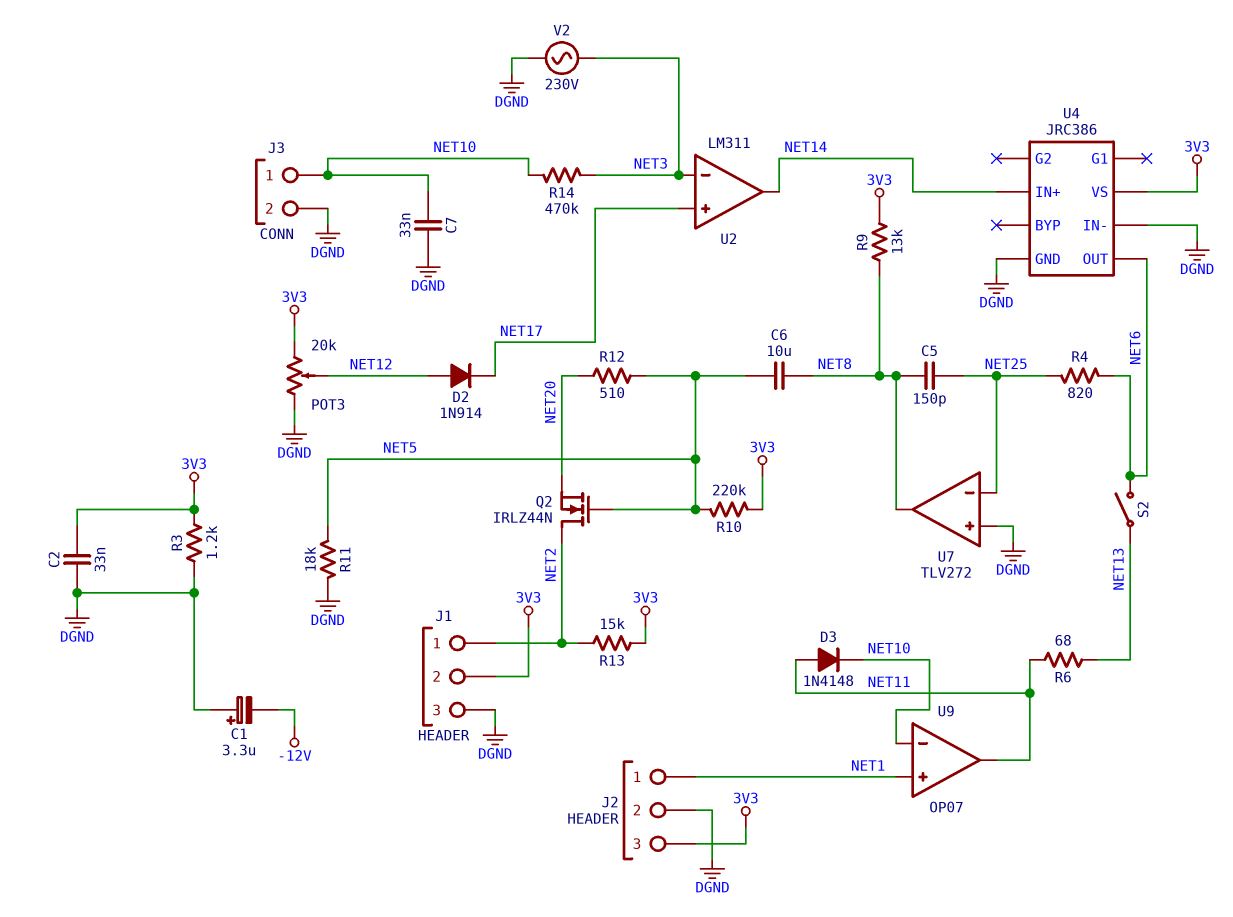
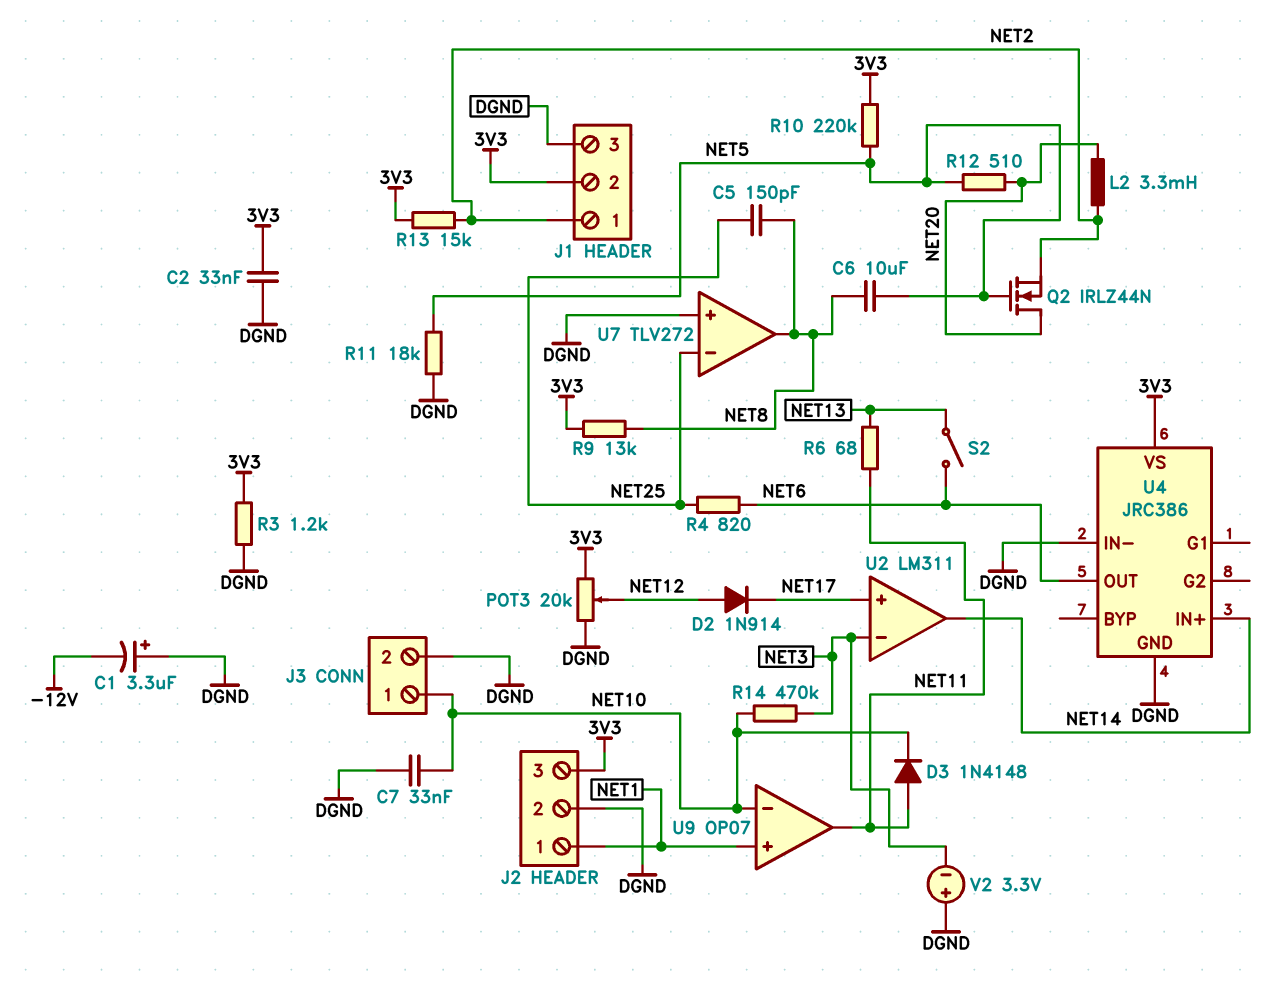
L2: none -> 3.3mH (NET2, NET20)
Q2: NMOS IRLZ44N (G NET5, D NET2, S NET20) -> NMOS IRLZ44N (G NET5, D NET20, S NET2)
V2: AC 230V (DGND, NET3) -> 3.3V (plus DGND, minus NET3)

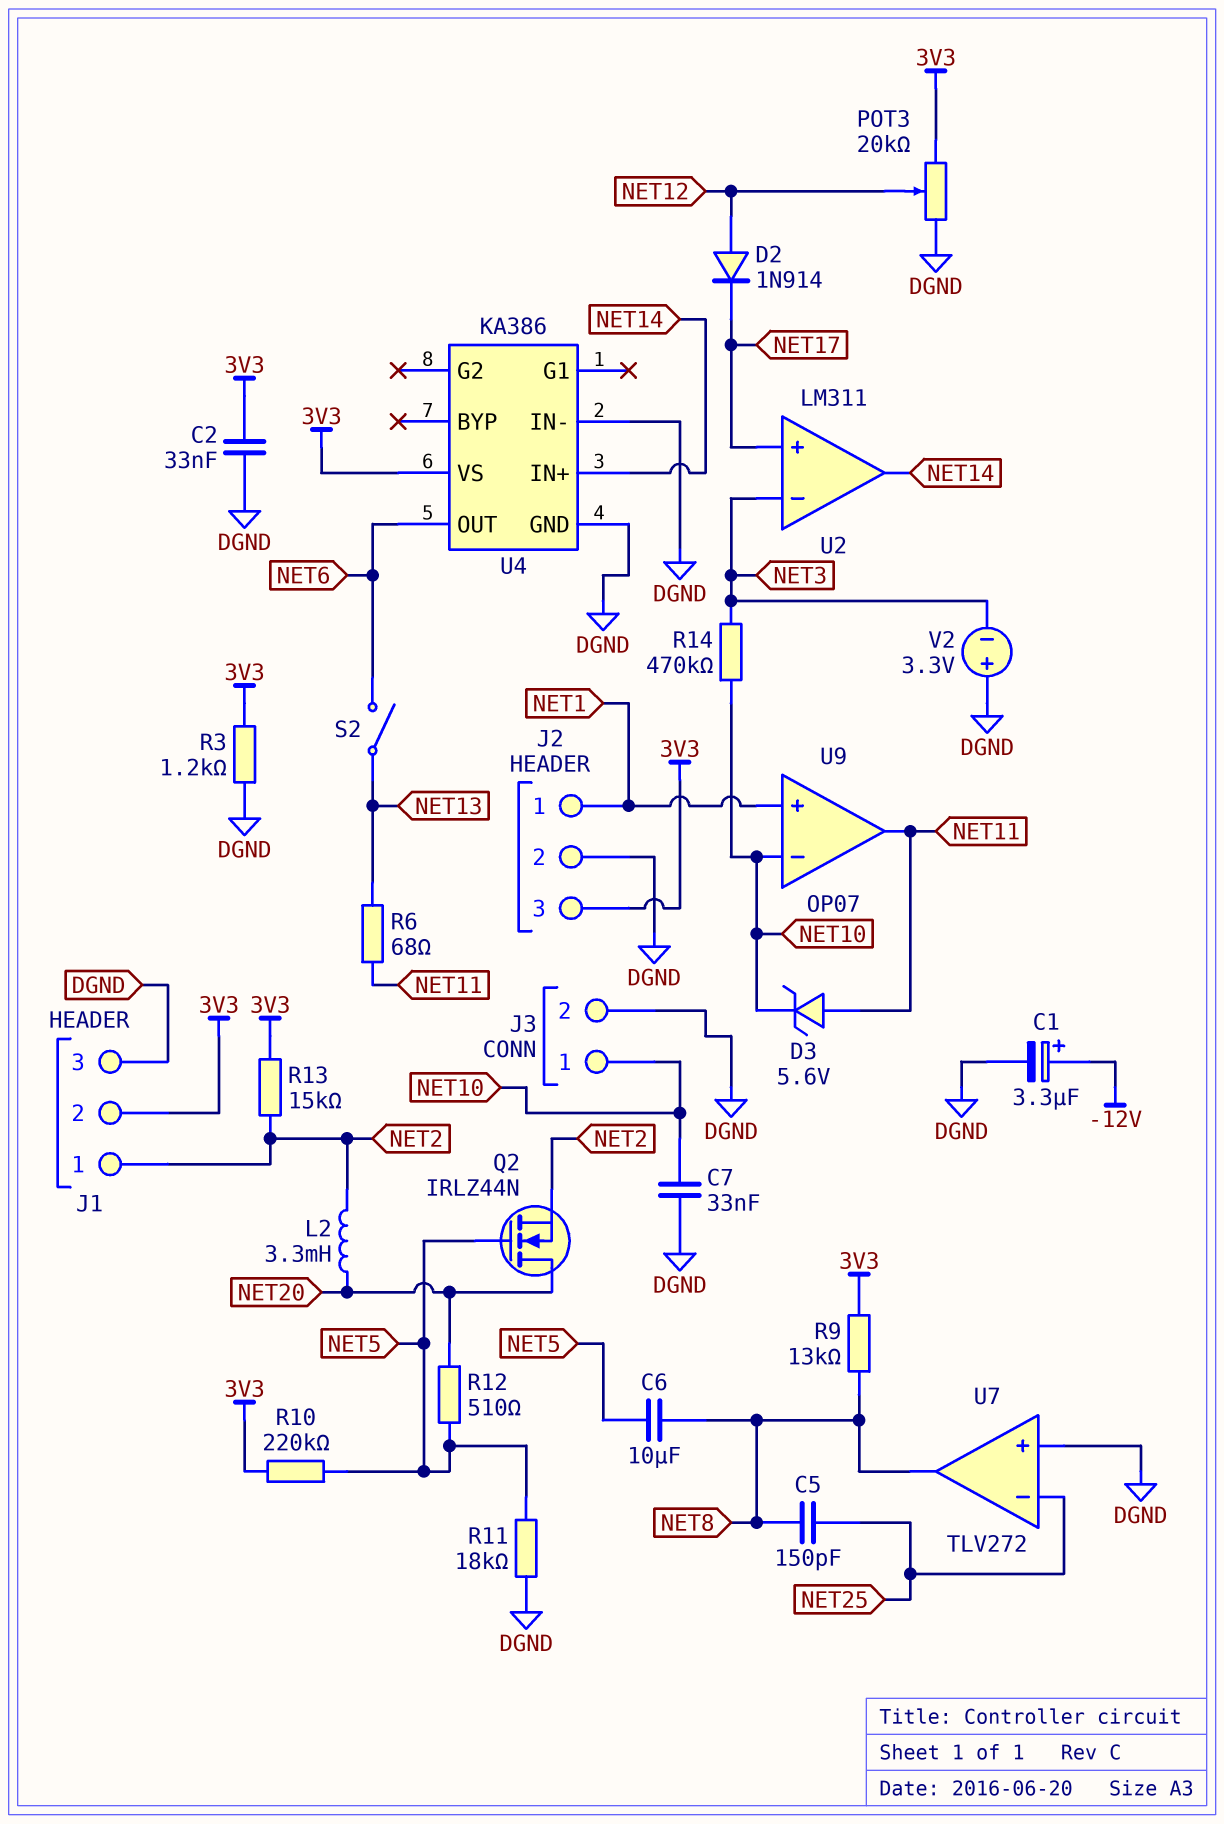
C1: 3.3uF (plus DGND, minus -12V) -> 3.3uF (plus -12V, minus DGND)
D3: diode 1N4148 (A NET11, K NET10) -> zener 5.6V (A NET11, K NET10)
R4: 820 (NET6, NET25) -> none
U4: JRC386 -> KA386

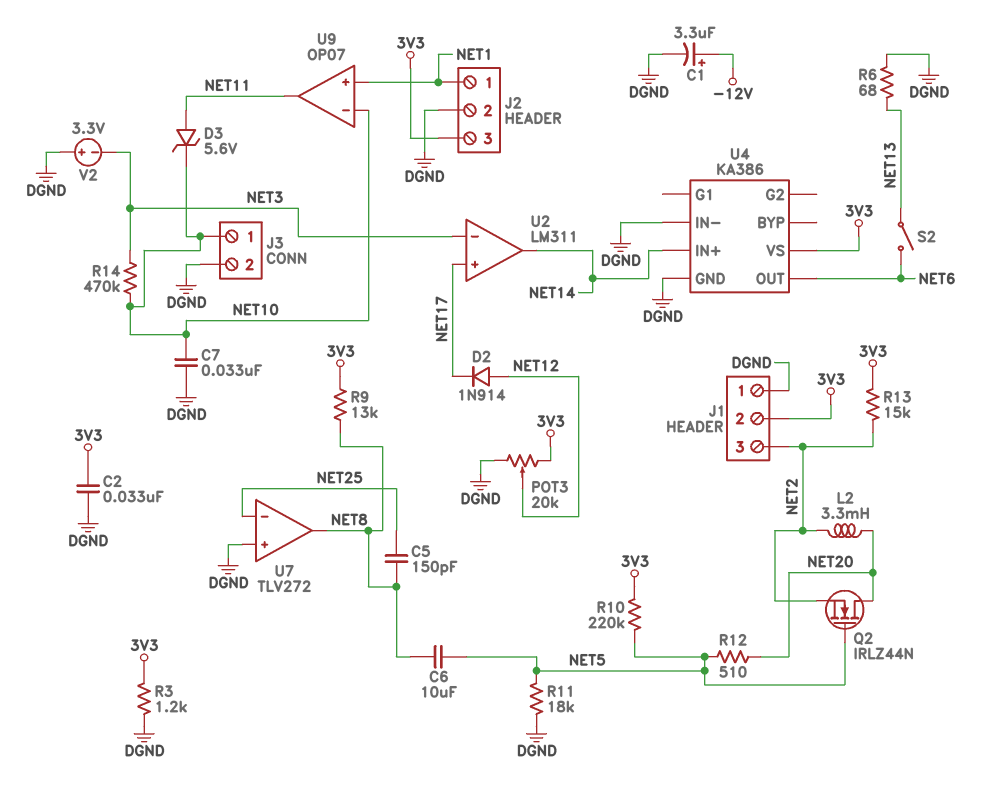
J1 pin 1: NET2 -> DGND
J1 pin 3: DGND -> NET2
R6: 68 (NET11, NET13) -> 68 (DGND, NET13)

